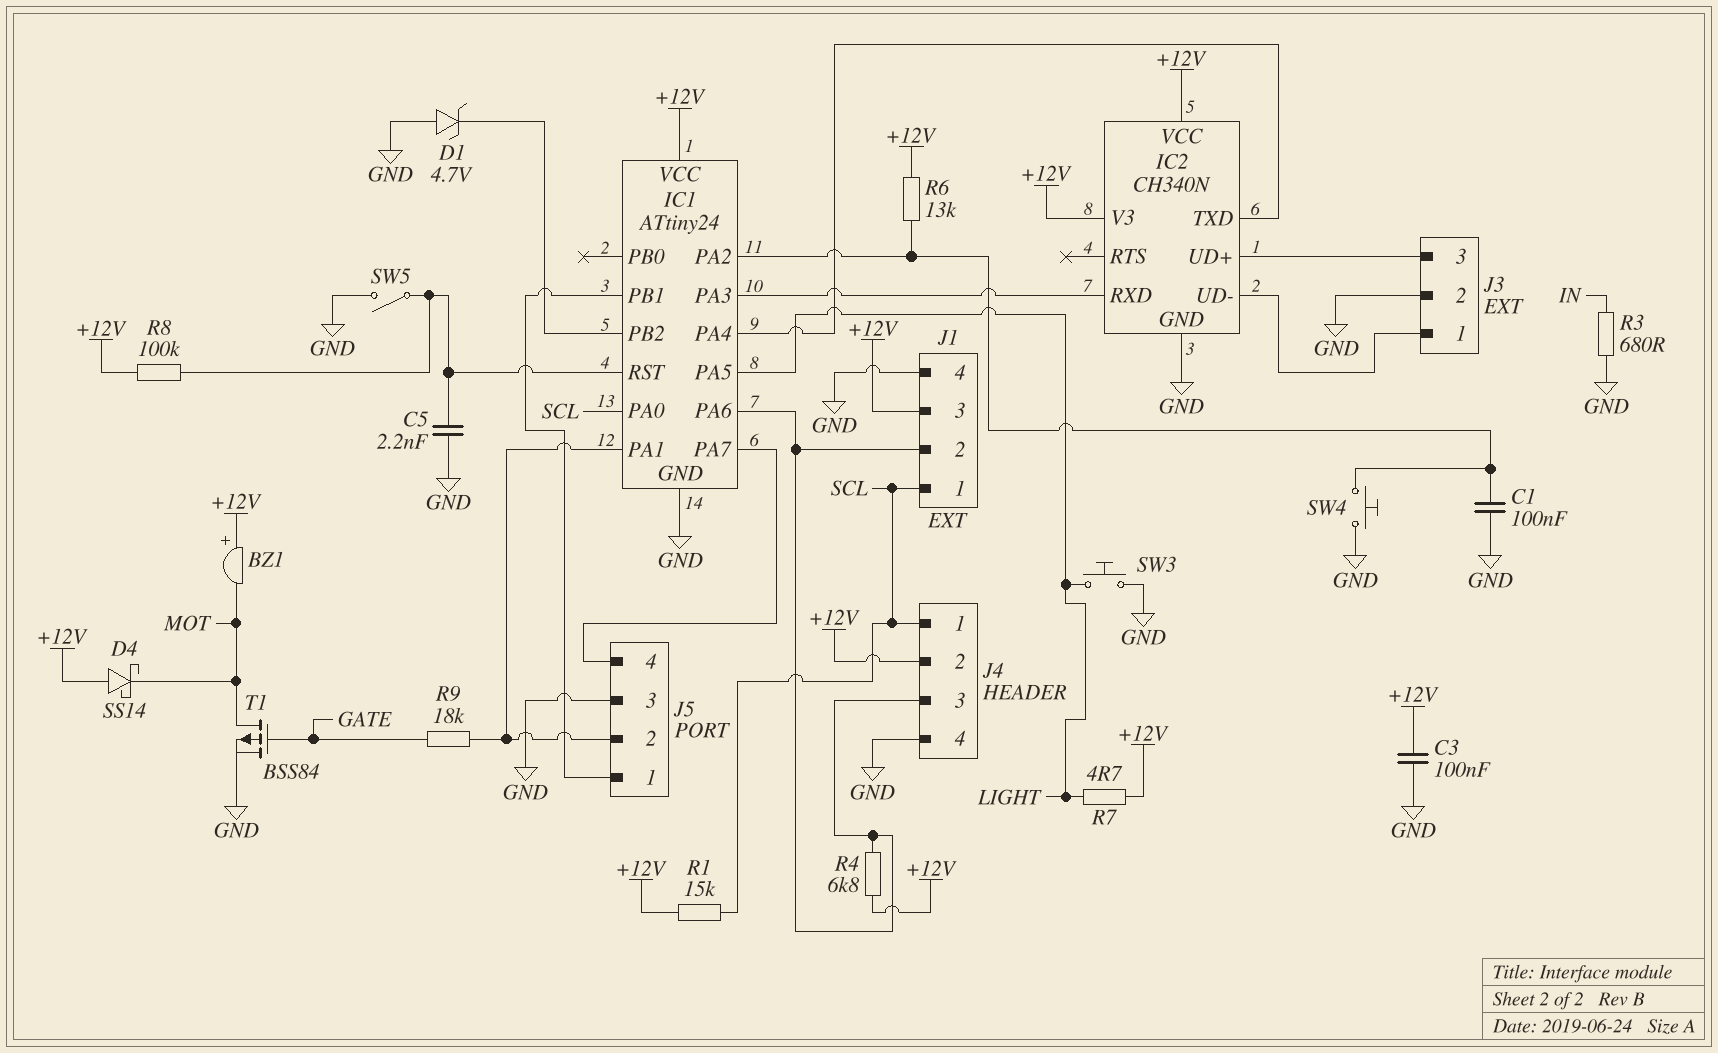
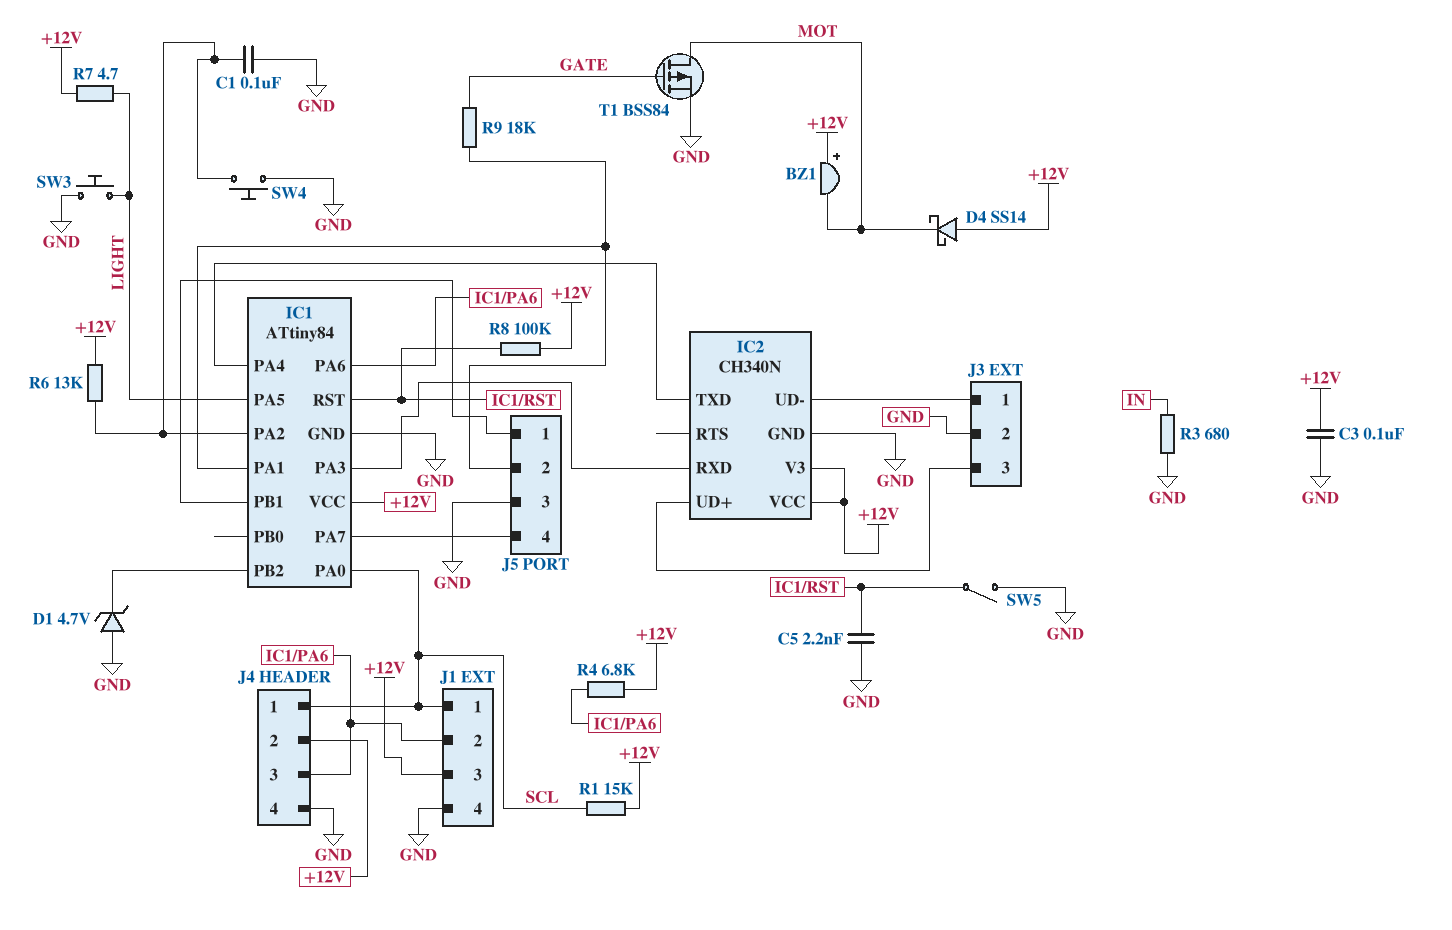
IC1: ATtiny24 -> ATtiny84

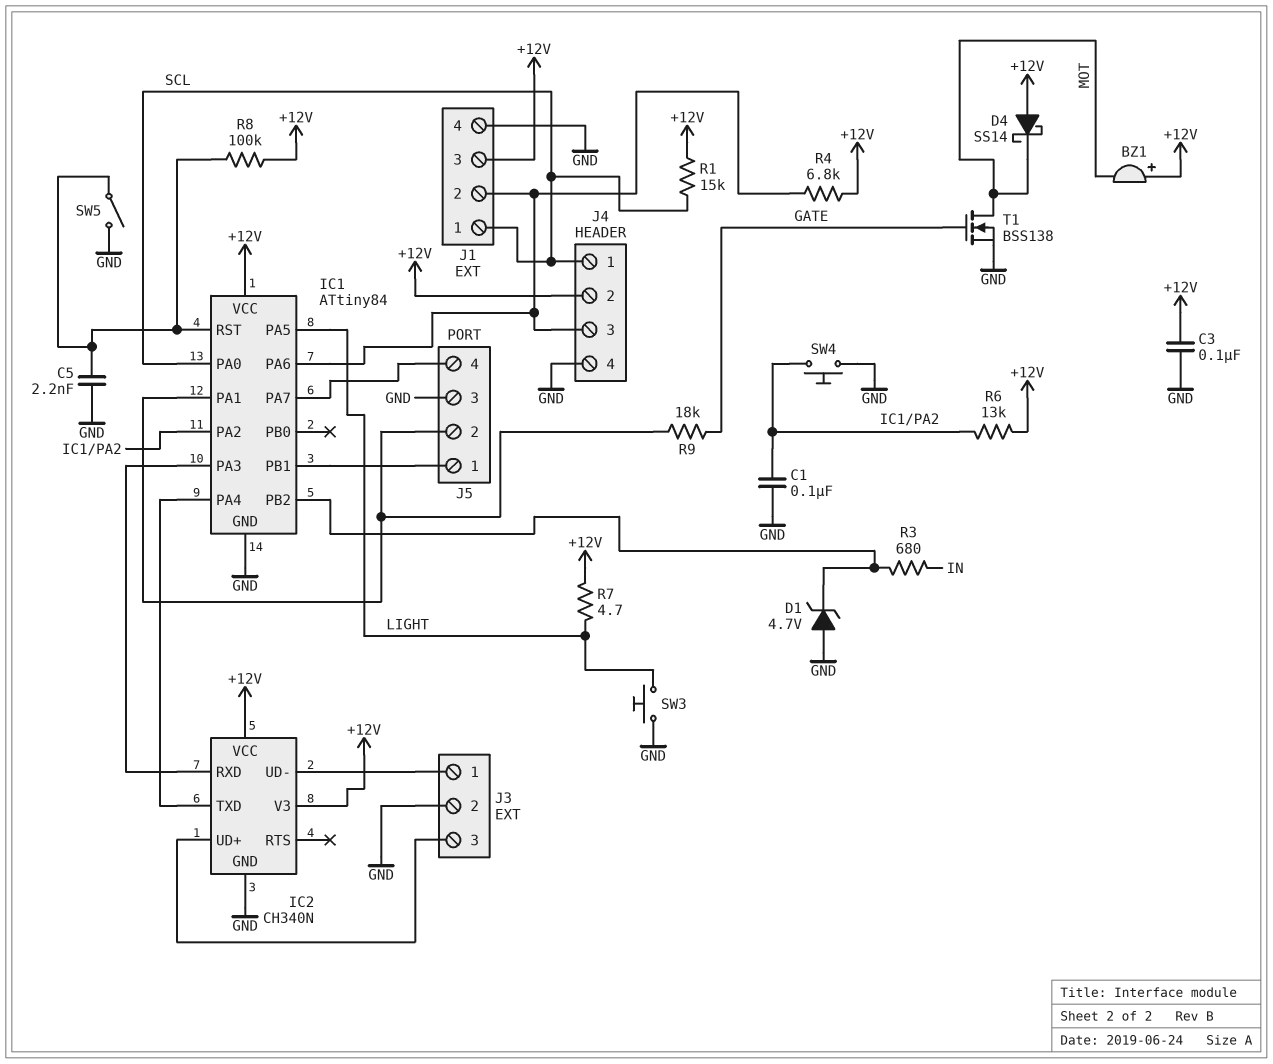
R3: 680 (GND, IN) -> 680 (IC1/PB2, IN)
T1: PMOS BSS84 (G GATE, D MOT, S GND) -> NMOS BSS138 (G GATE, D MOT, S GND)

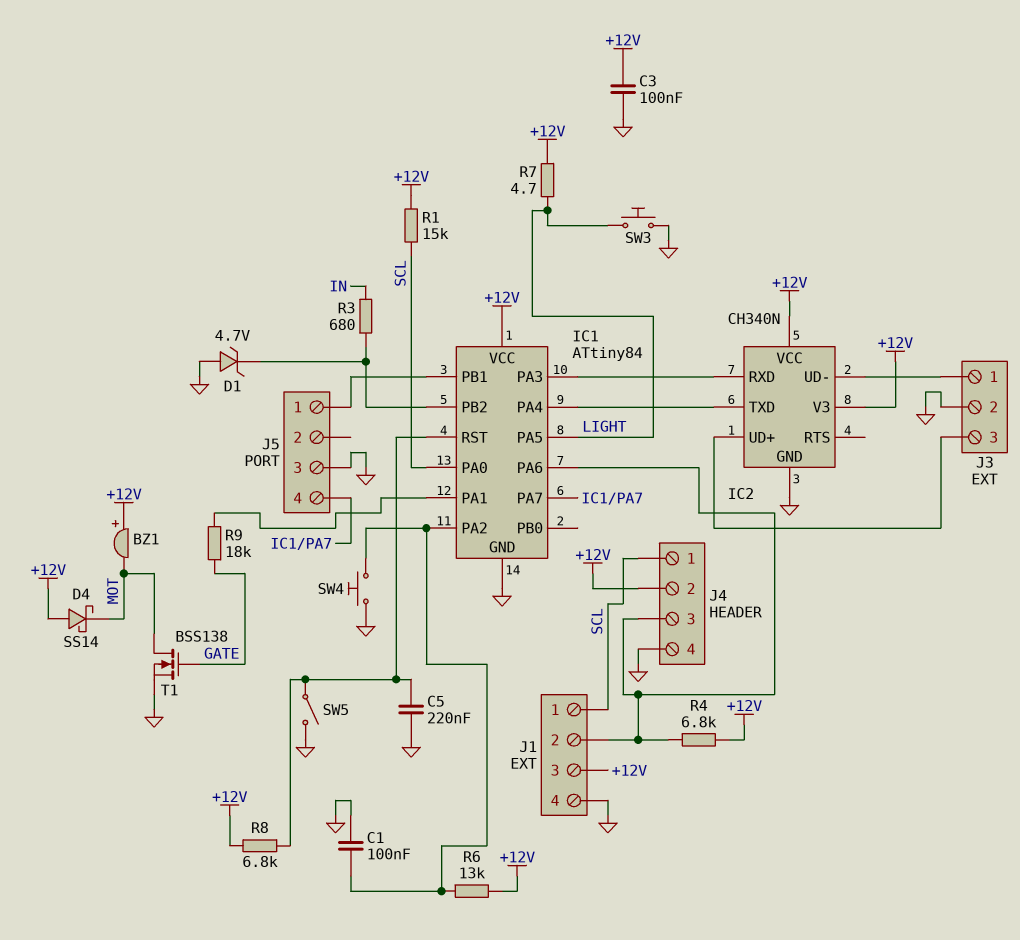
C5: 2.2nF (GND, IC1/RST) -> 220nF (GND, IC1/RST)
J5 pin 2: IC1/PA1 -> none
R8: 100k (+12V, IC1/RST) -> 6.8k (+12V, IC1/RST)

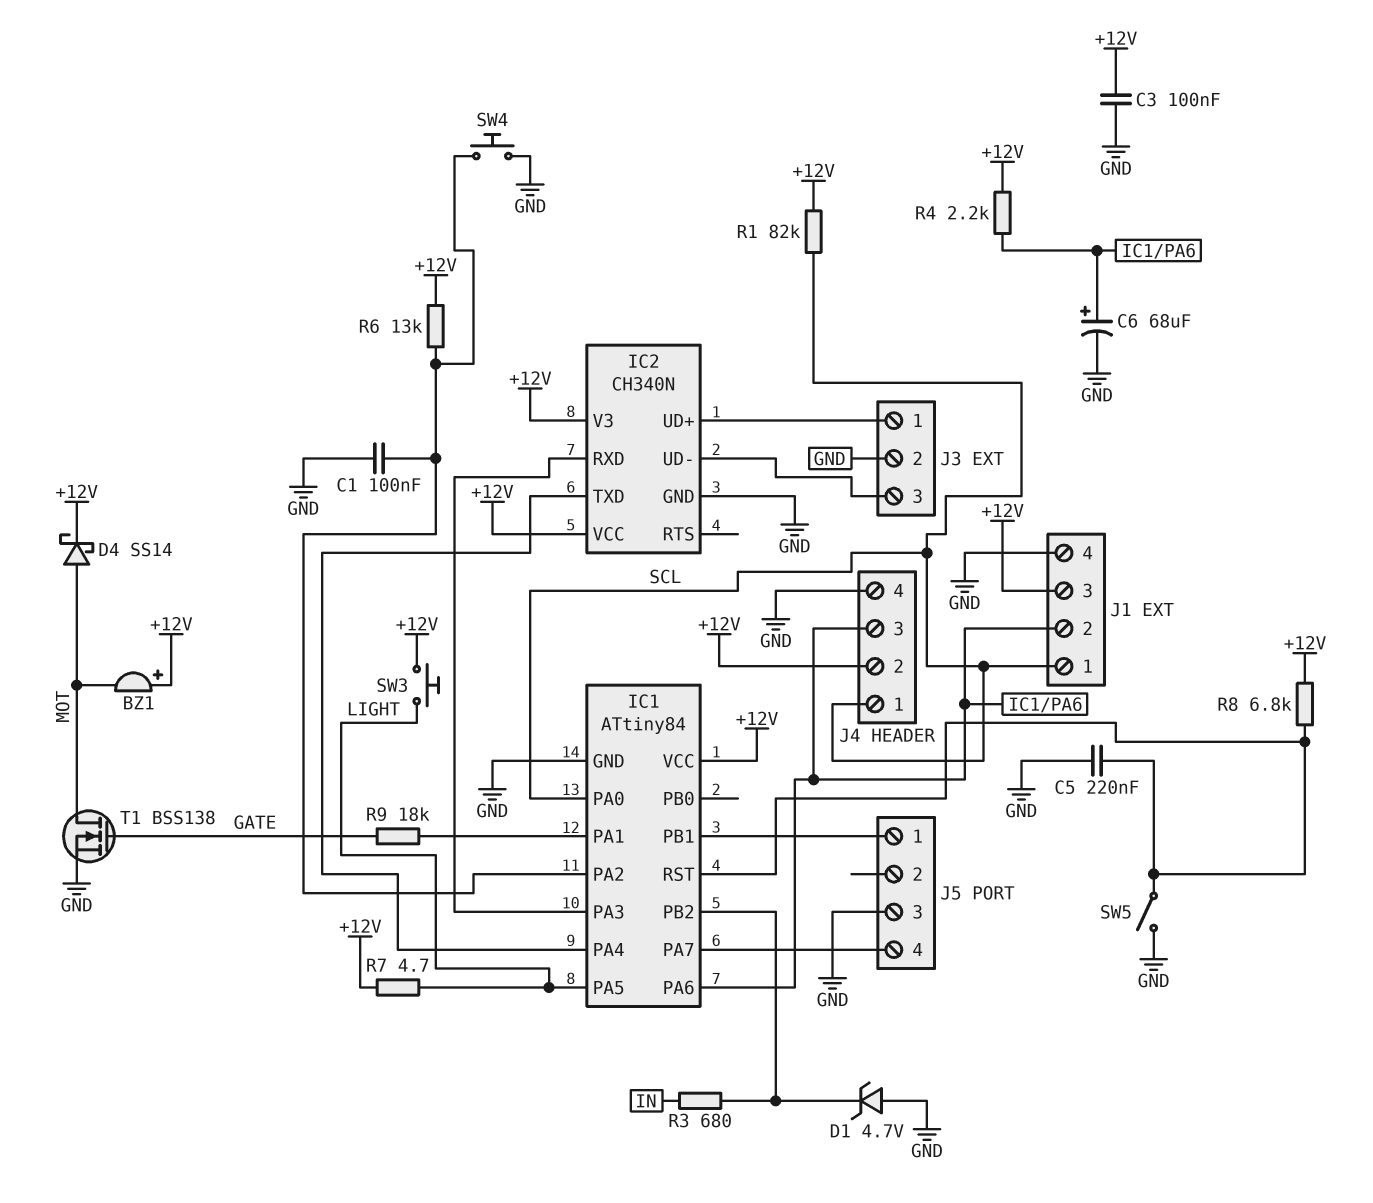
C6: none -> 68uF (plus IC1/PA6, minus GND)
D4: schottky SS14 (A +12V, K MOT) -> schottky SS14 (A MOT, K +12V)
J3 pin 1: IC2/UD- -> IC2/UD+
J3 pin 3: IC2/UD+ -> IC2/UD-
R1: 15k (+12V, SCL) -> 82k (+12V, SCL)
R4: 6.8k (+12V, IC1/PA6) -> 2.2k (+12V, IC1/PA6)
SW3: button (GND, LIGHT) -> button (+12V, LIGHT)

